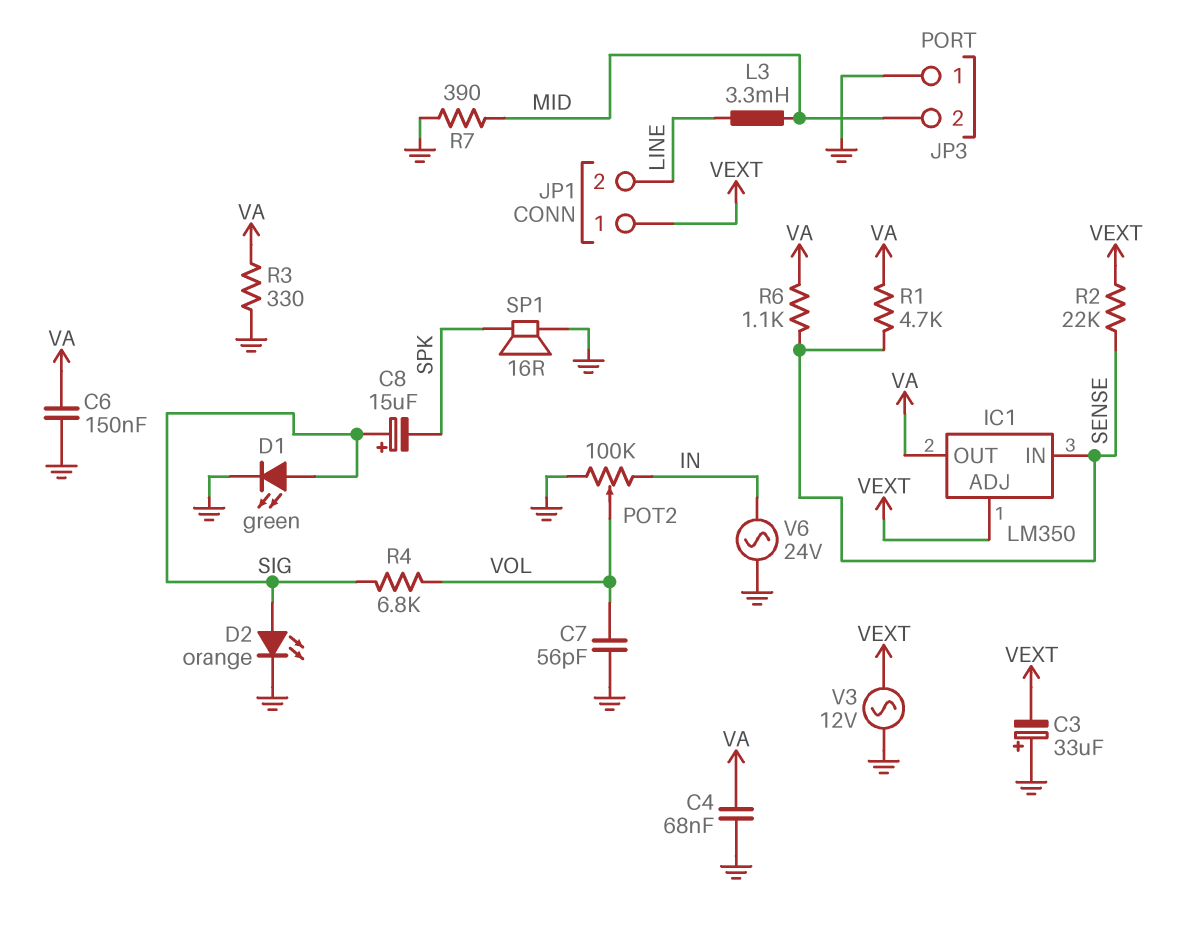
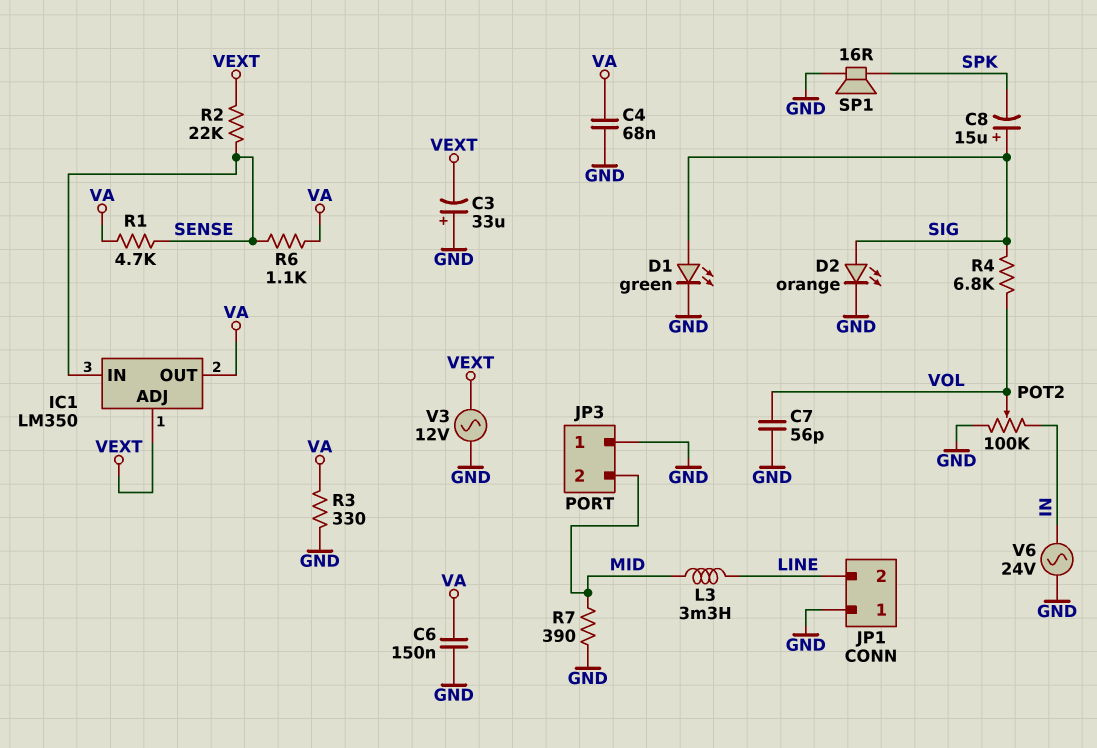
JP1 pin 1: VEXT -> GND

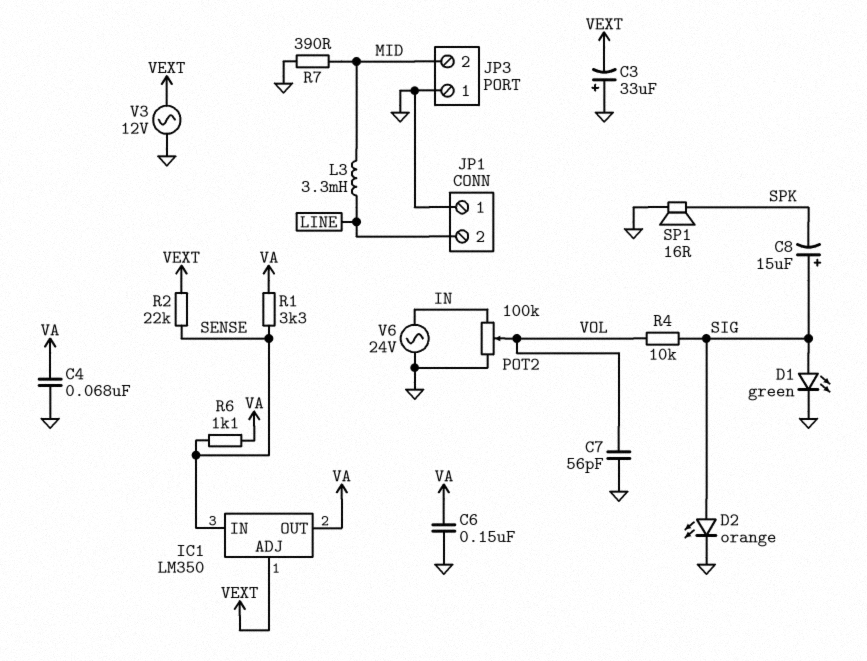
R1: 4.7k (SENSE, VA) -> 3.3k (SENSE, VA)
R3: 330 (GND, VA) -> none
R4: 6.8k (SIG, VOL) -> 10k (SIG, VOL)

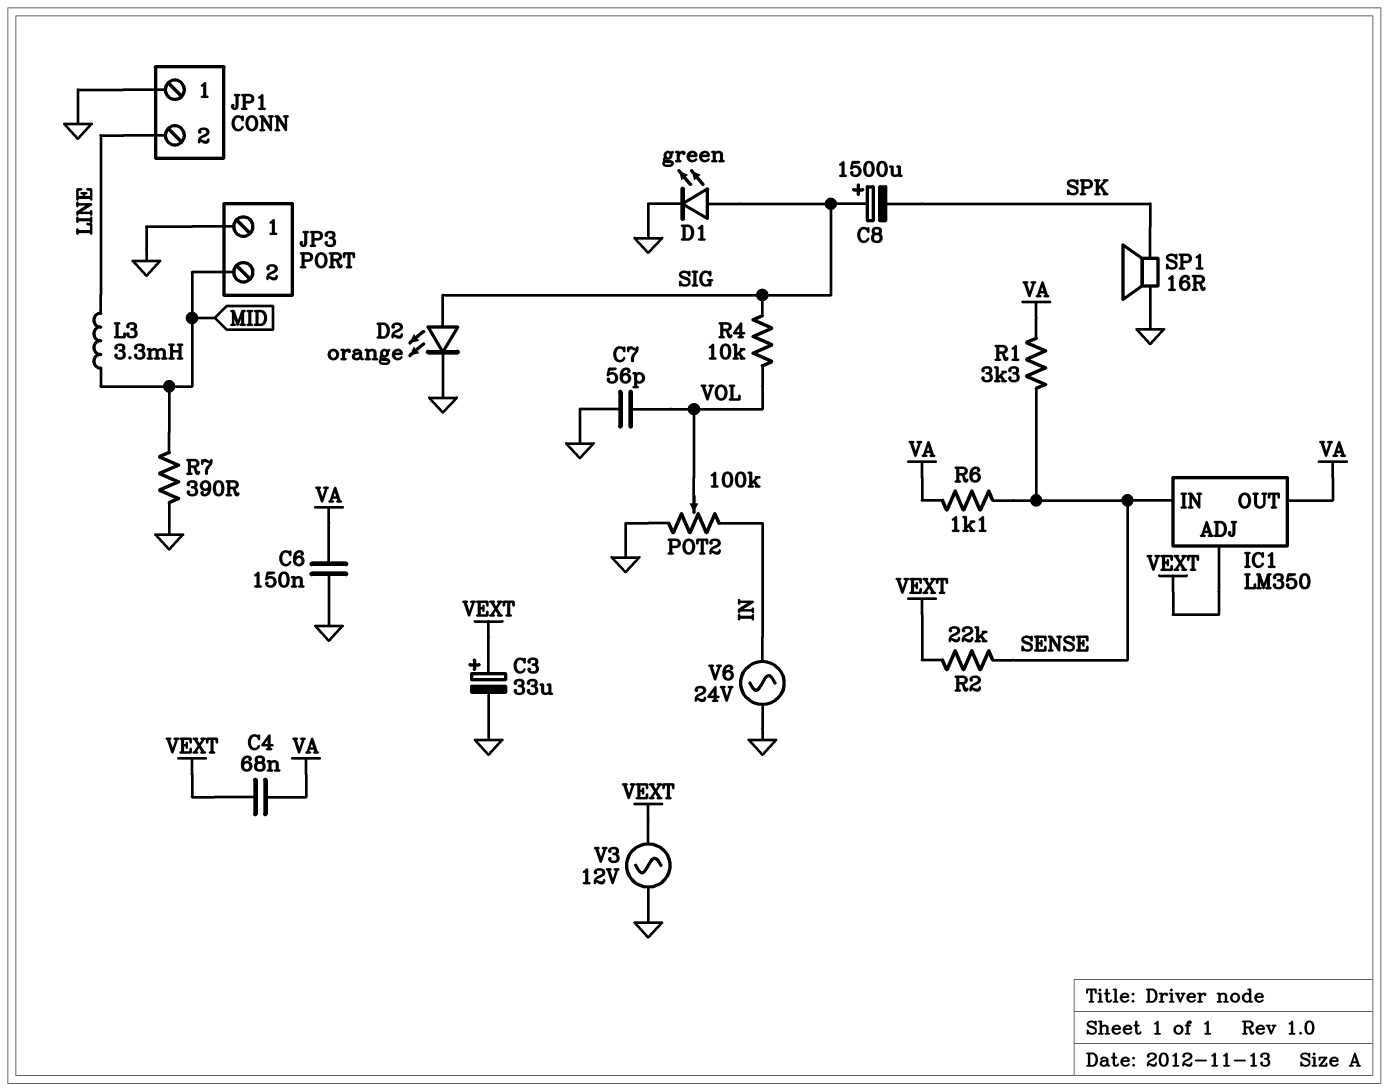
C3: 33uF (plus GND, minus VEXT) -> 33uF (plus VEXT, minus GND)
C4: 68nF (GND, VA) -> 68nF (VA, VEXT)
C8: 15uF (plus SIG, minus SPK) -> 1500uF (plus SIG, minus SPK)

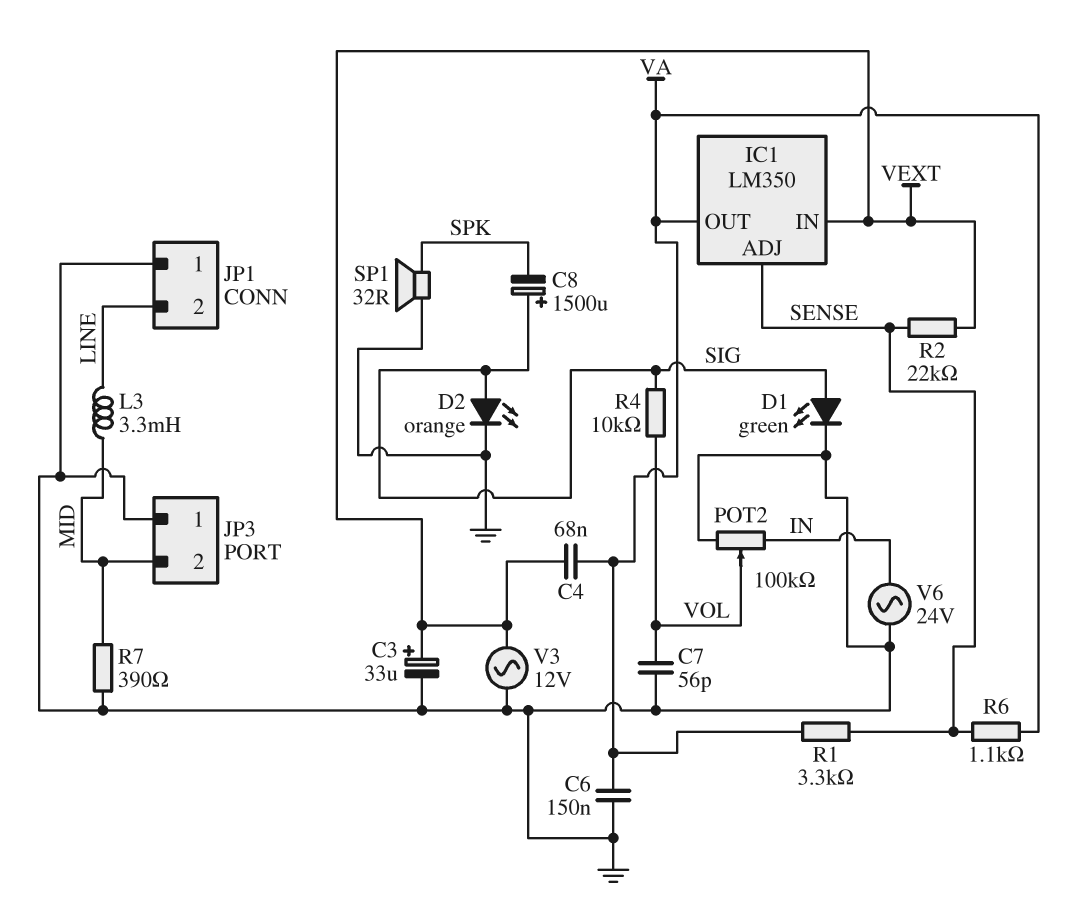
IC1 pin ADJ: VEXT -> SENSE
IC1 pin IN: SENSE -> VEXT
SP1: speaker 16R (GND, SPK) -> speaker 32R (GND, SPK)

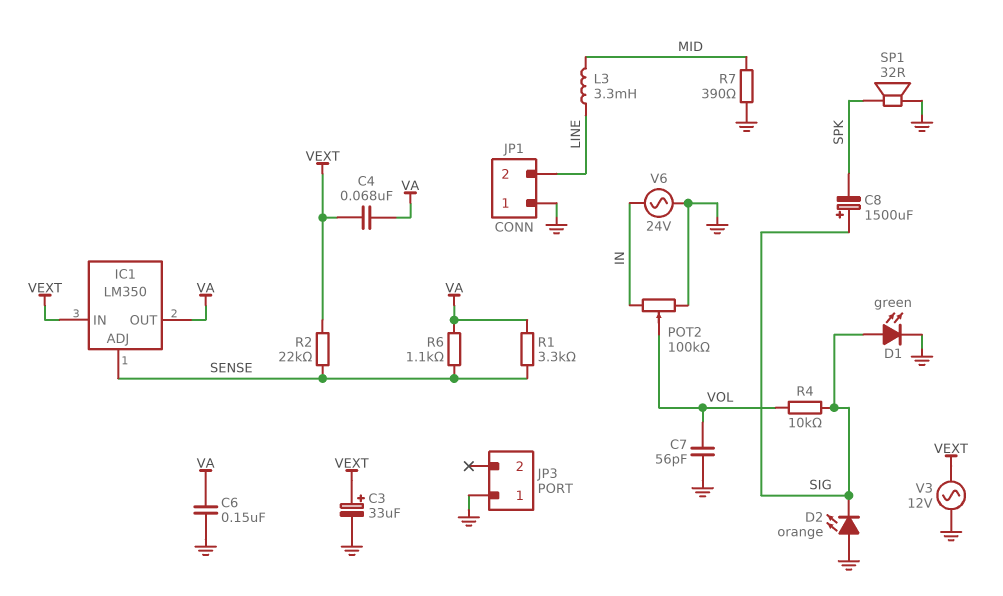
D2: LED orange (A SIG, K GND) -> LED orange (A GND, K SIG)
JP3 pin 2: MID -> none

